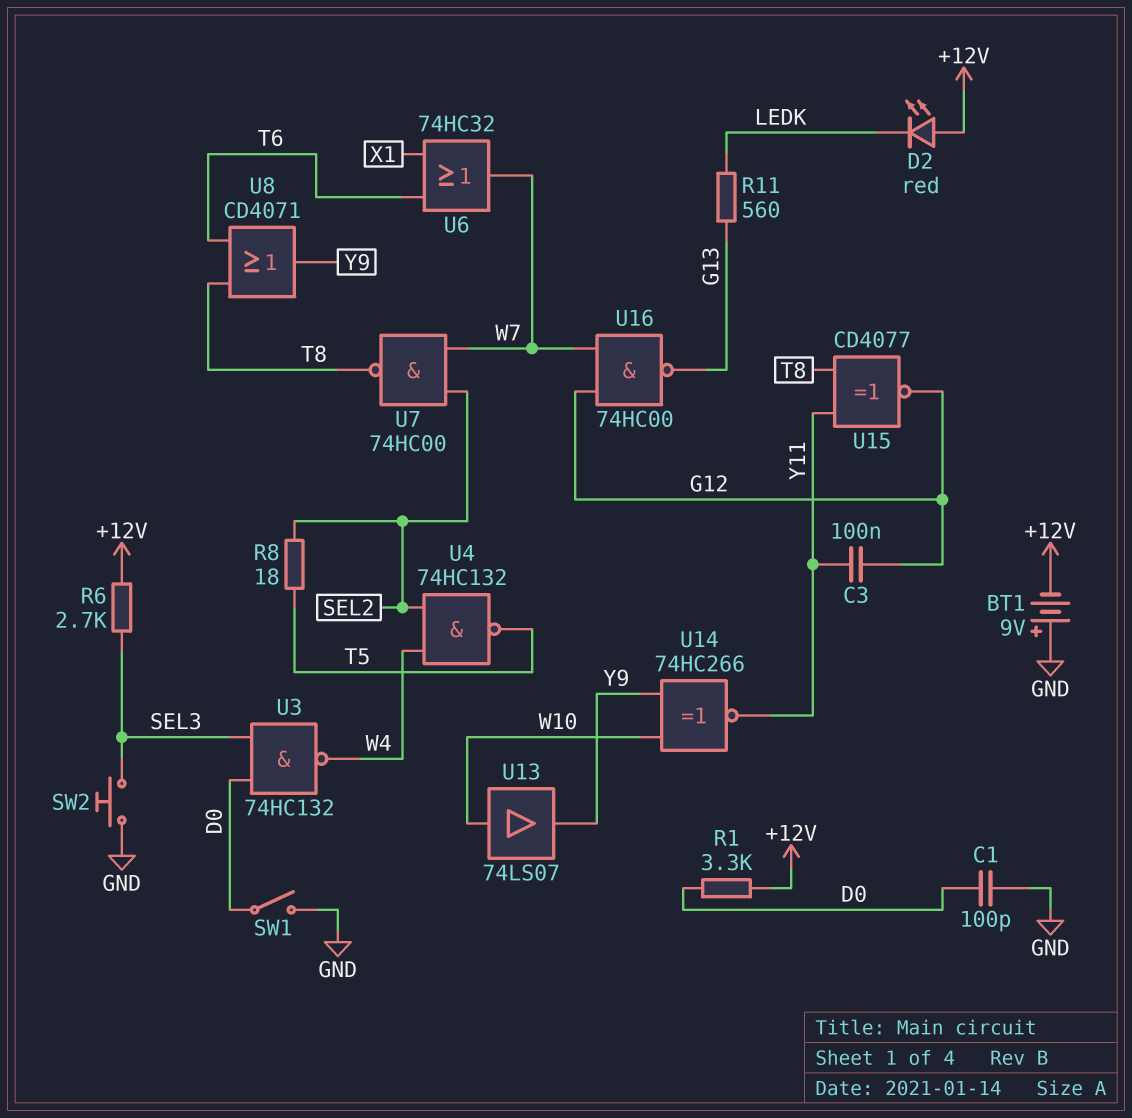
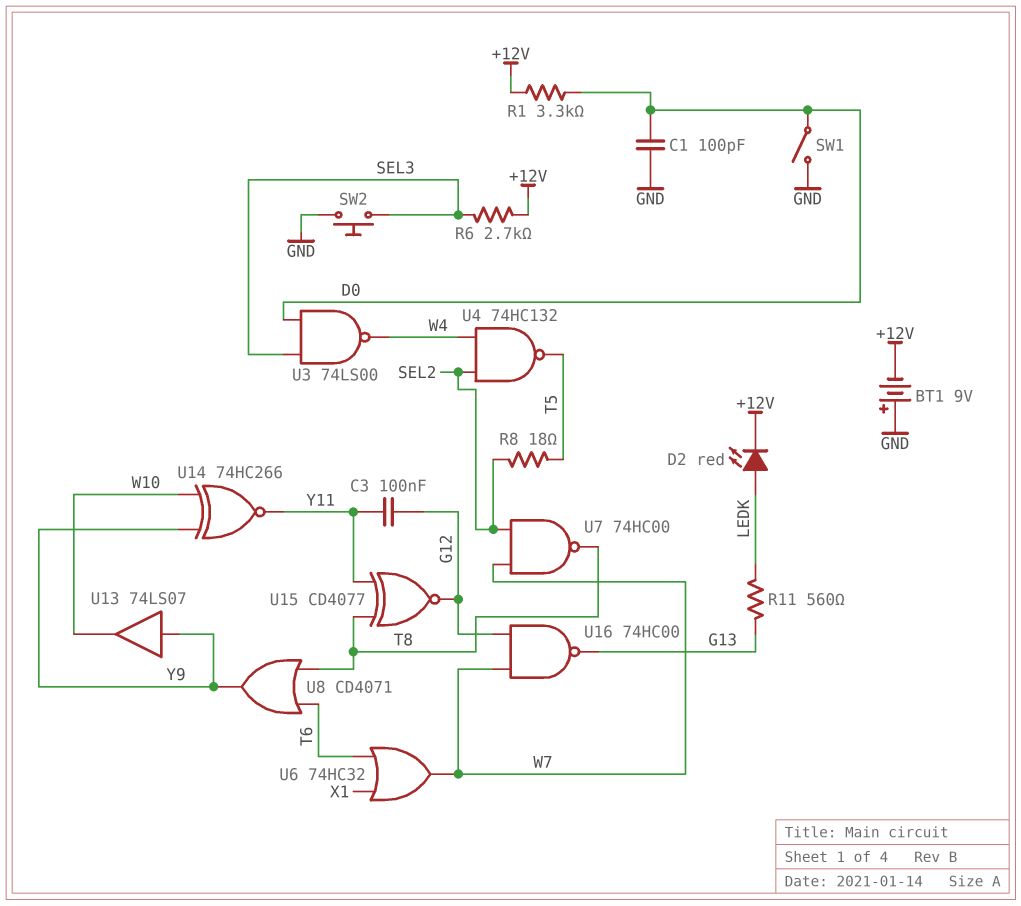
D2: LED red (A +12V, K LEDK) -> LED red (A LEDK, K +12V)
U3: NAND 74HC132 (in D0, in SEL3, out W4) -> NAND 74LS00 (in D0, in SEL3, out W4)
U13: buffer 74LS07 (in W10, out Y9) -> buffer 74LS07 (in Y9, out W10)

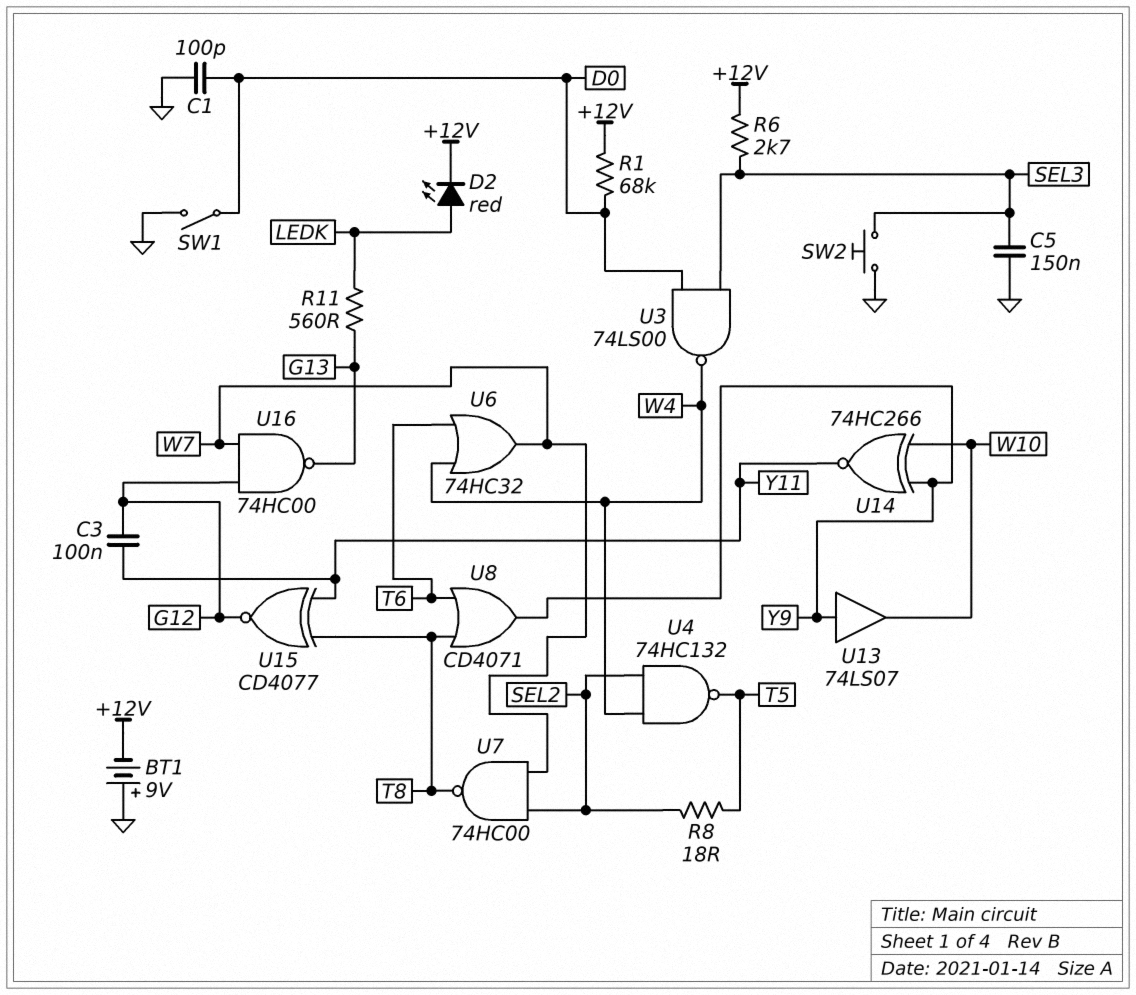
C5: none -> 150nF (GND, SEL3)
R1: 3.3k (+12V, D0) -> 68k (+12V, D0)
U6: OR 74HC32 (in T6, in X1, out W7) -> OR 74HC32 (in T6, in W4, out W7)

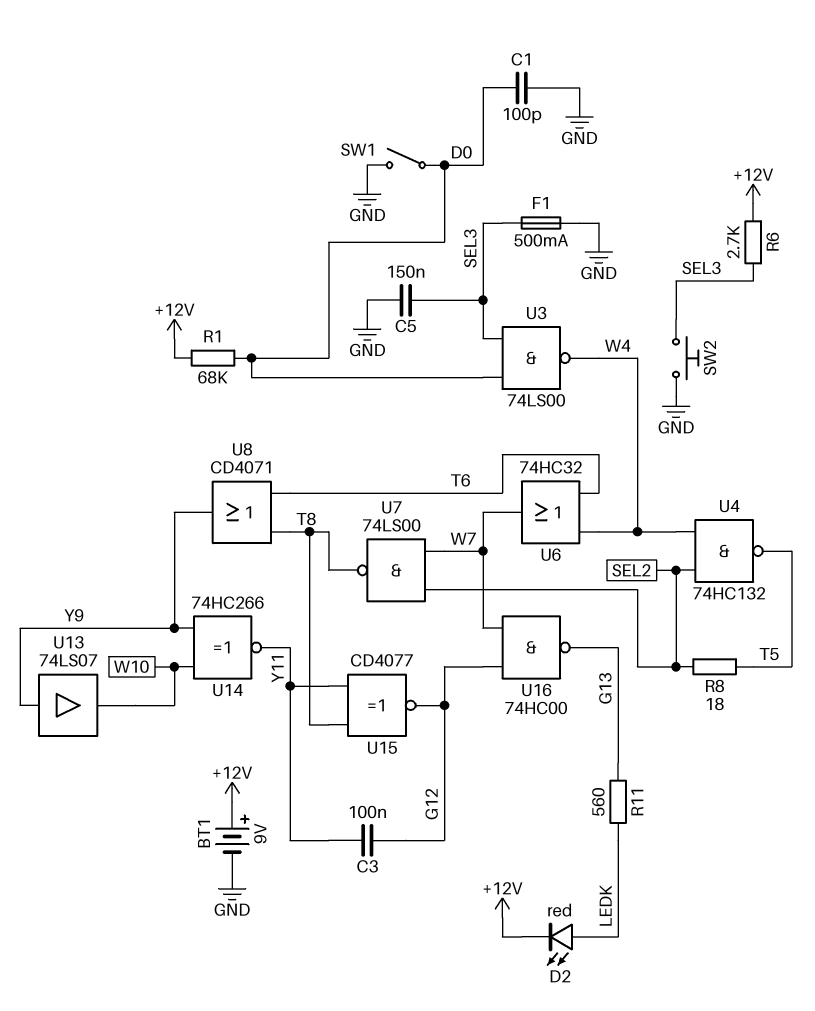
BT1: 9V (plus GND, minus +12V) -> 9V (plus +12V, minus GND)
F1: none -> 500mA (GND, SEL3)
U7: NAND 74HC00 (in SEL2, in W7, out T8) -> NAND 74LS00 (in SEL2, in W7, out T8)

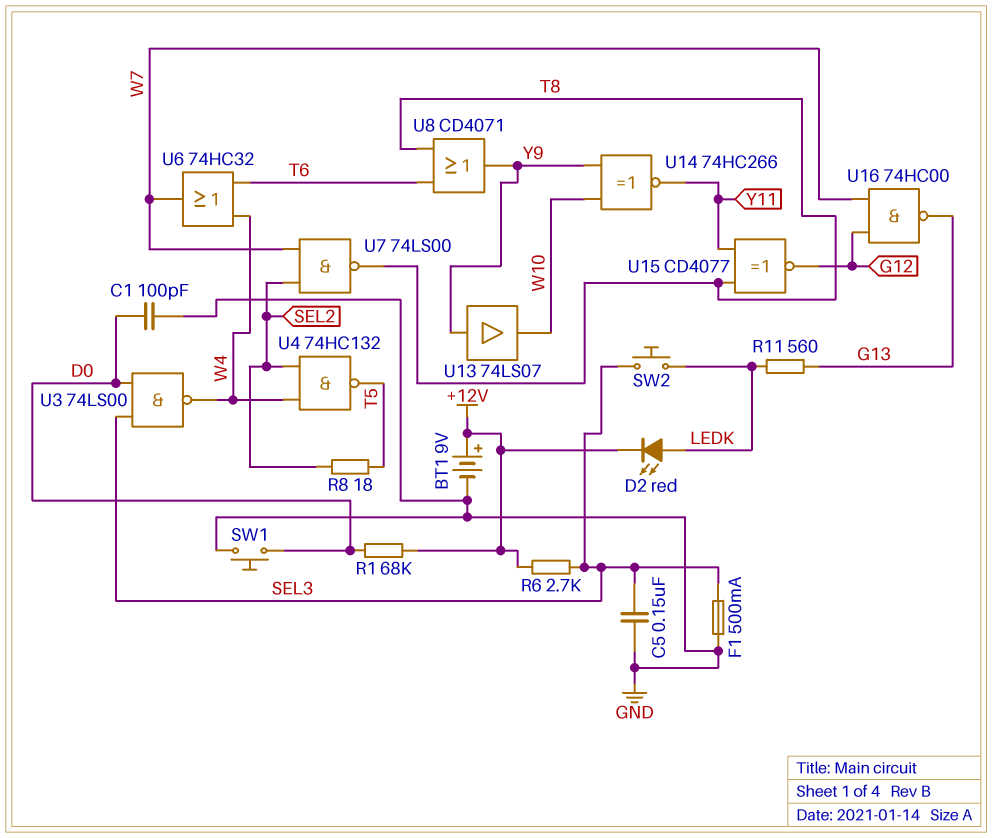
C3: 100nF (G12, Y11) -> none
SW1: switch (D0, GND) -> button (D0, GND)
SW2: button (GND, SEL3) -> button (LEDK, SEL3)

